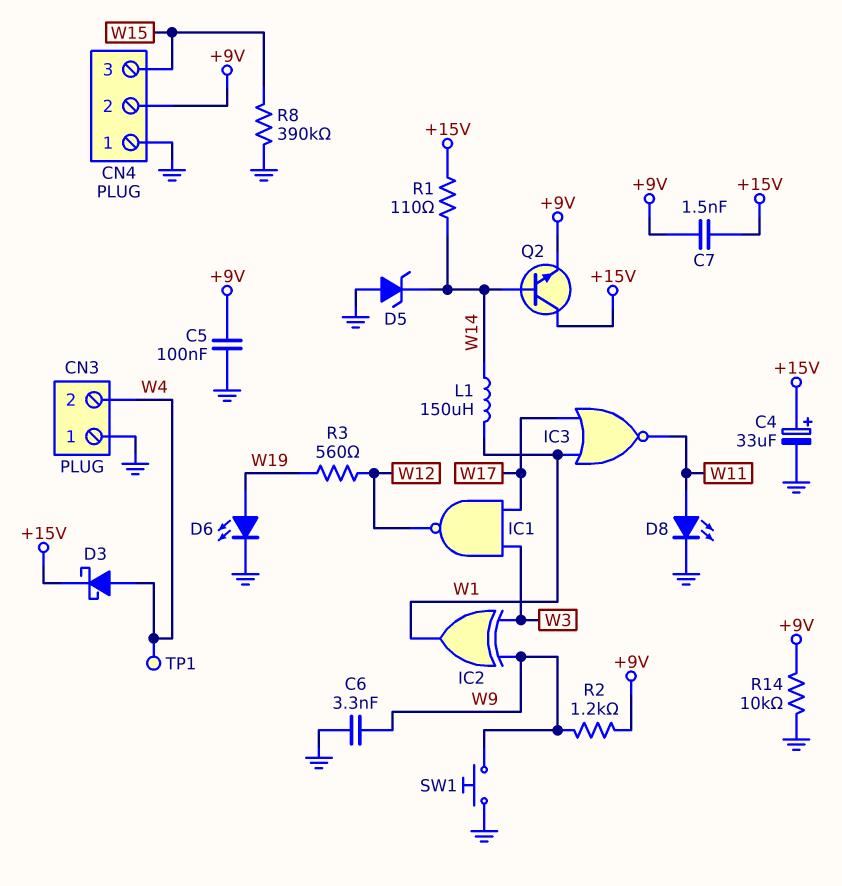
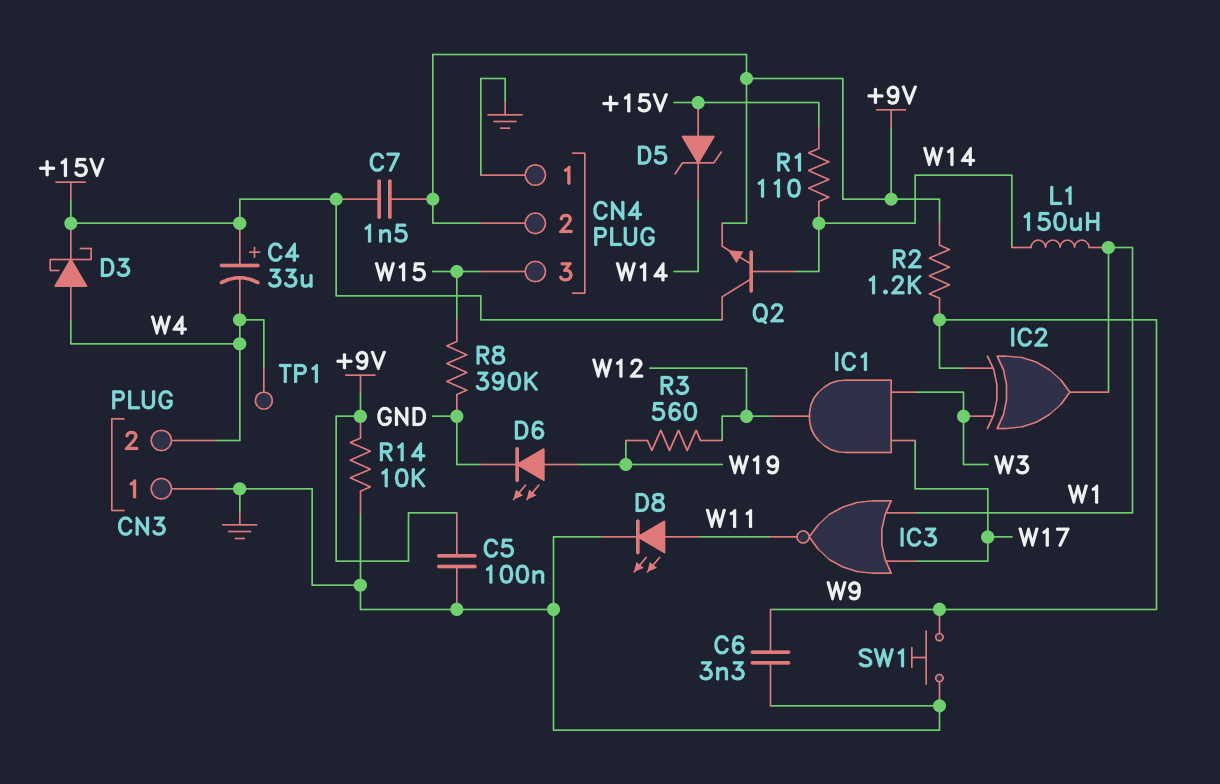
C4: 33uF (plus +15V, minus GND) -> 33uF (plus +15V, minus W4)
D5: zener (A GND, K W14) -> zener (A +15V, K W14)
IC1: NAND (in W3, in W17, out W12) -> AND (in W3, in W17, out W12)

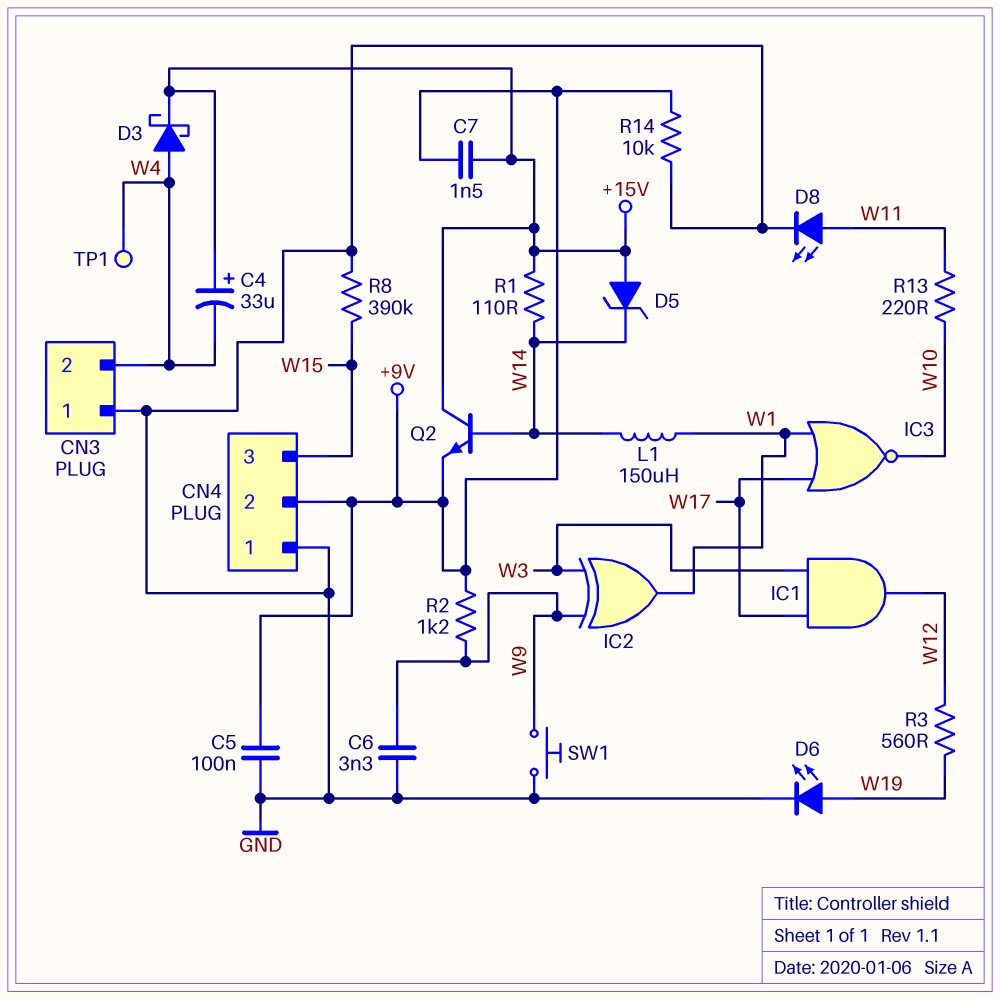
IC3: NOR (in W1, in W17, out W11) -> NOR (in W1, in W17, out W10)
R13: none -> 220 (W10, W11)

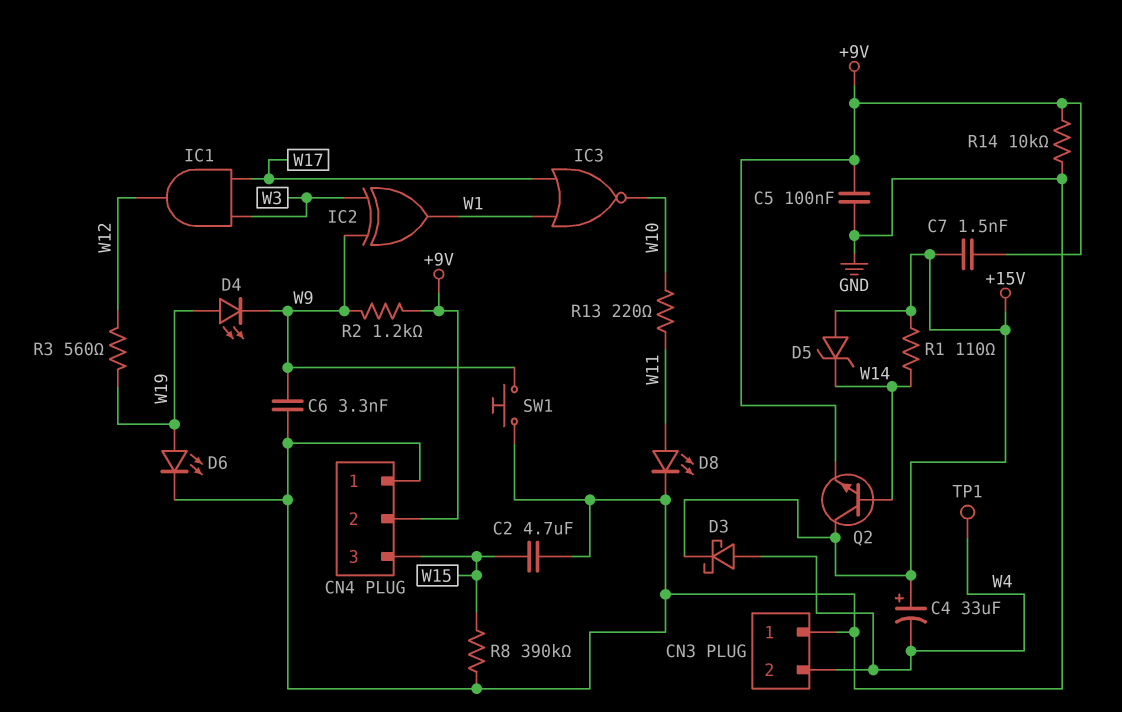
C2: none -> 4.7uF (GND, W15)
D4: none -> LED (A W19, K W9)
L1: 150uH (W1, W14) -> none

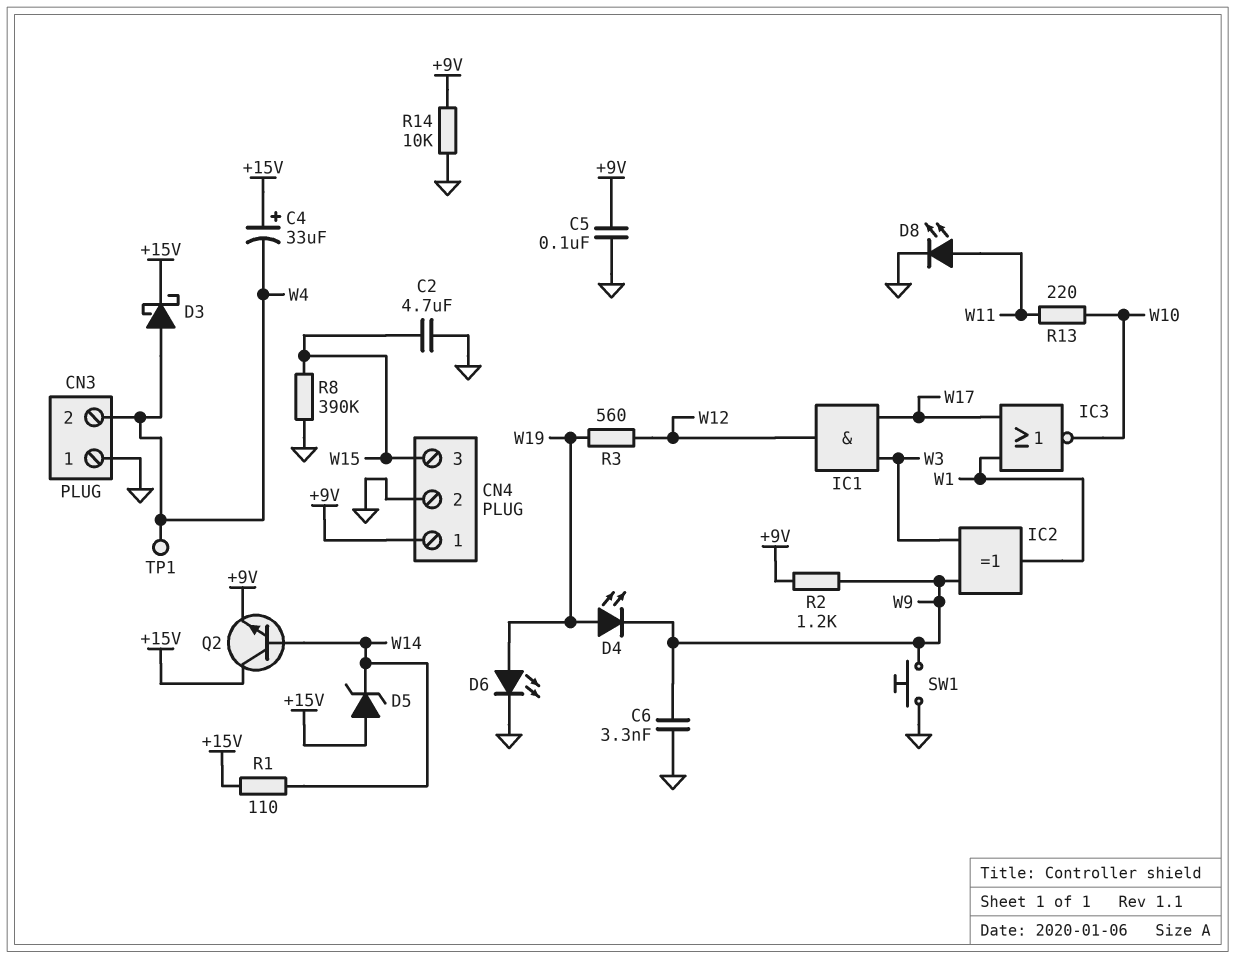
C7: 1.5nF (+9V, +15V) -> none
CN4 pin 1: GND -> +9V
CN4 pin 2: +9V -> GND

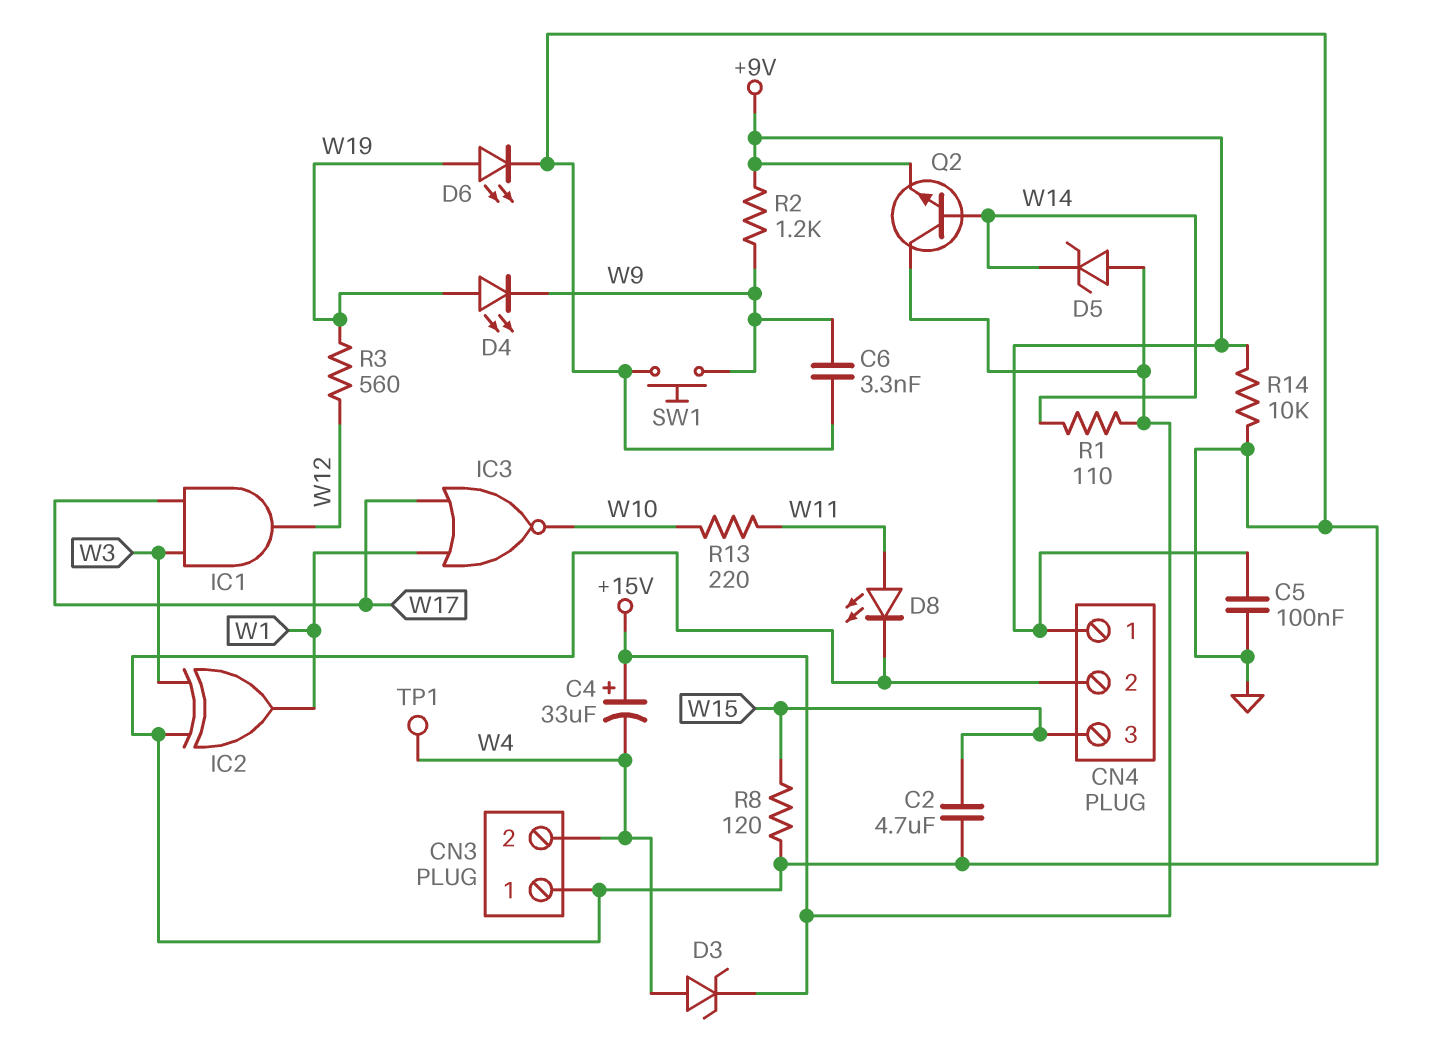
D3: schottky (A W4, K +15V) -> zener (A W4, K +15V)
IC2: XOR (in W3, in W9, out W1) -> XOR (in GND, in W3, out W1)
R8: 390k (GND, W15) -> 120 (GND, W15)

